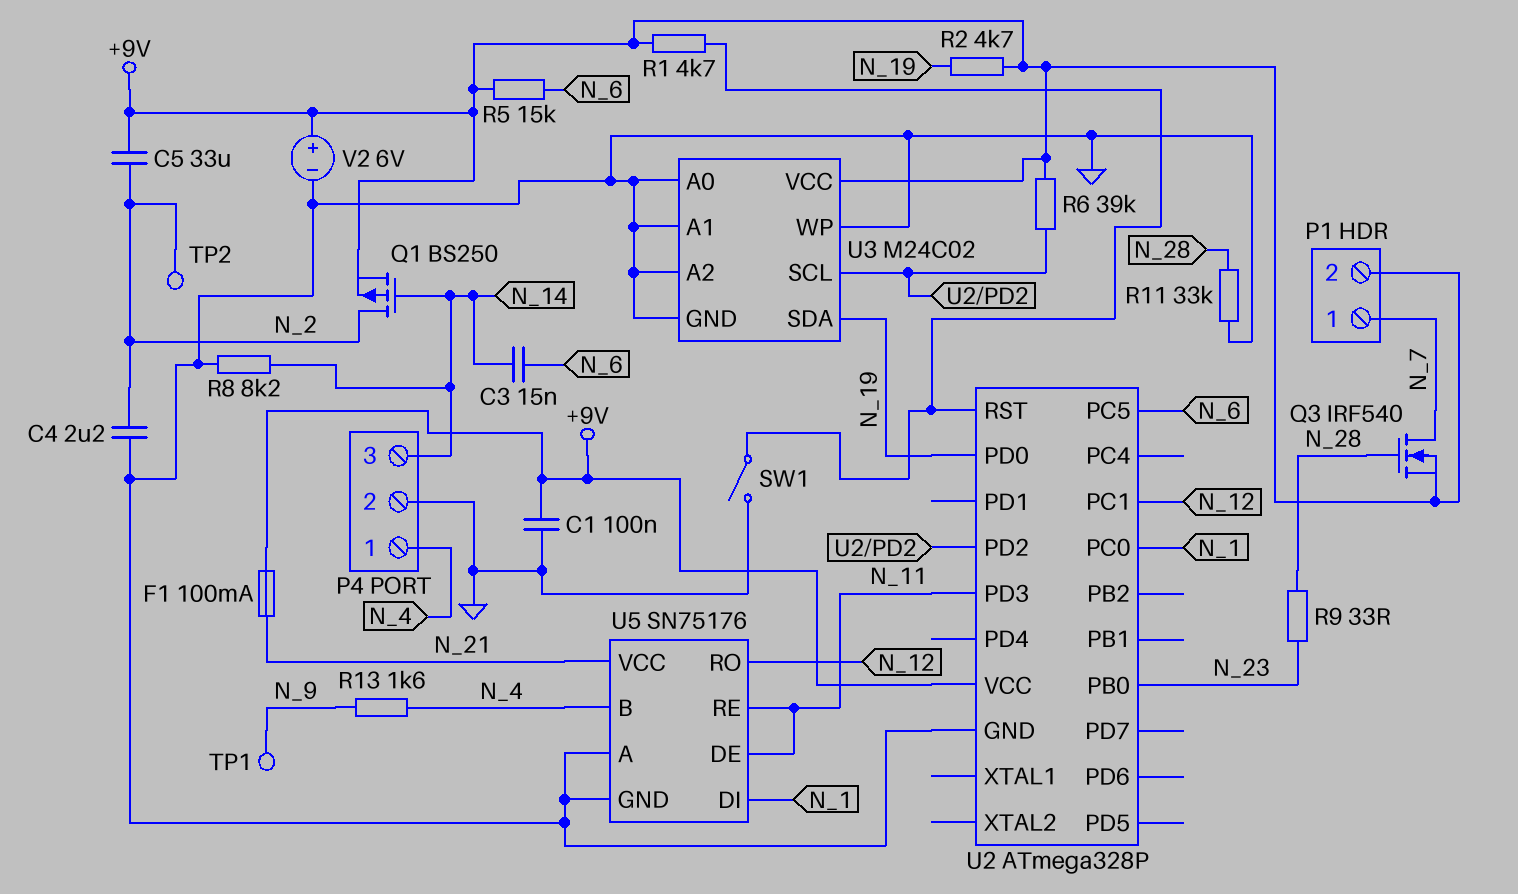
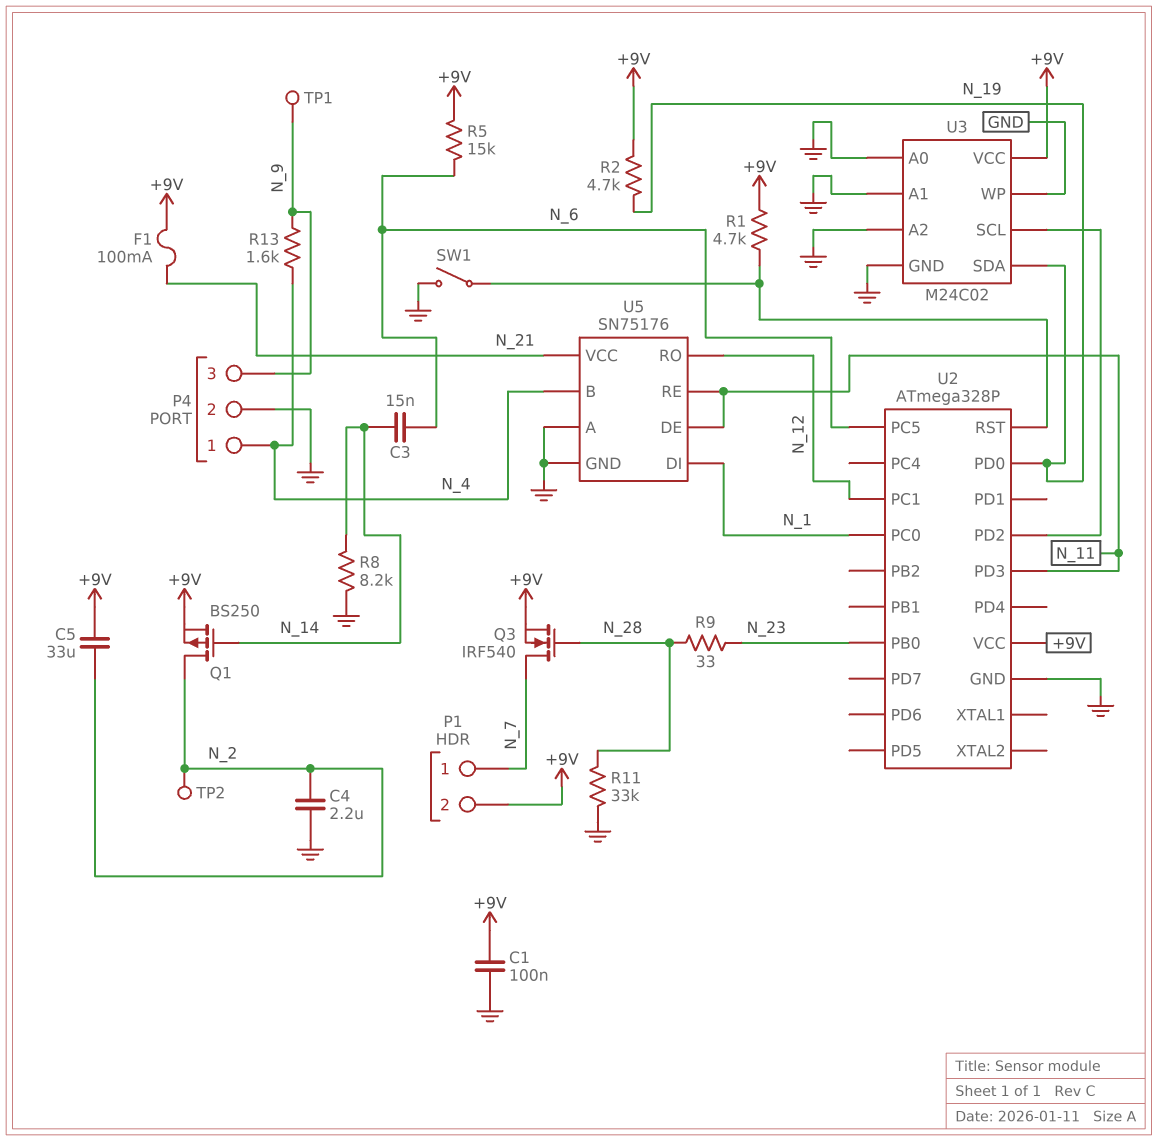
P4 pin 3: N_14 -> N_9
R6: 39k (+9V, U2/PD2) -> none
V2: 6V (plus +9V, minus GND) -> none

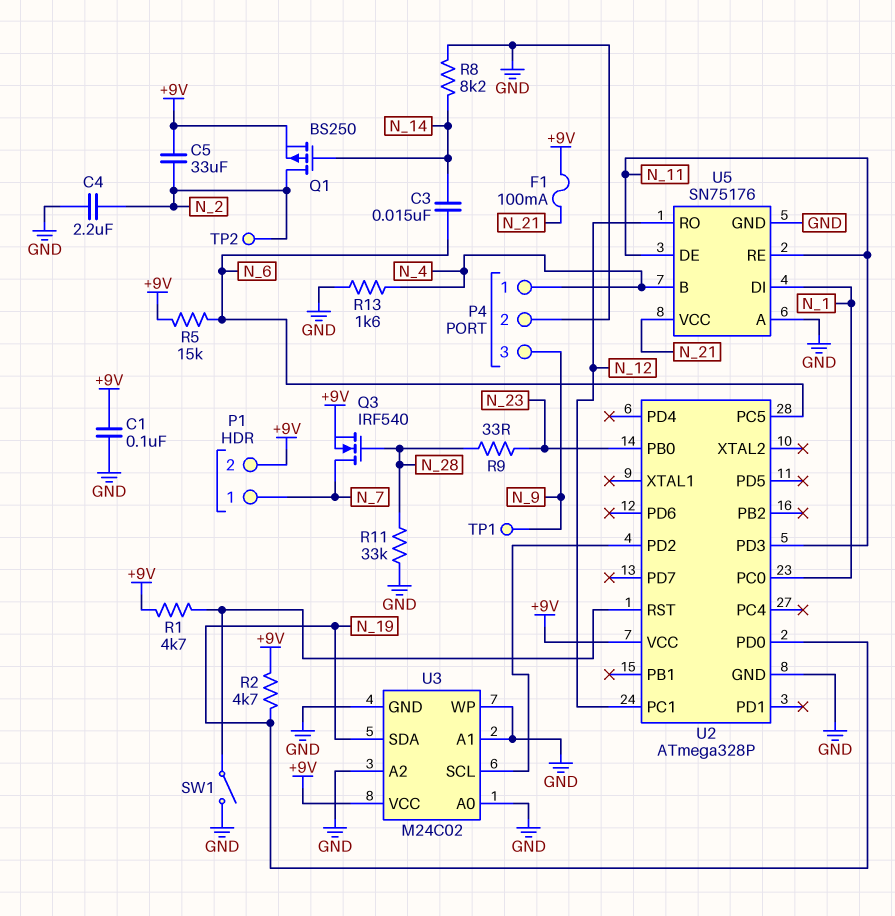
R13: 1.6k (N_4, N_9) -> 1.6k (GND, N_4)

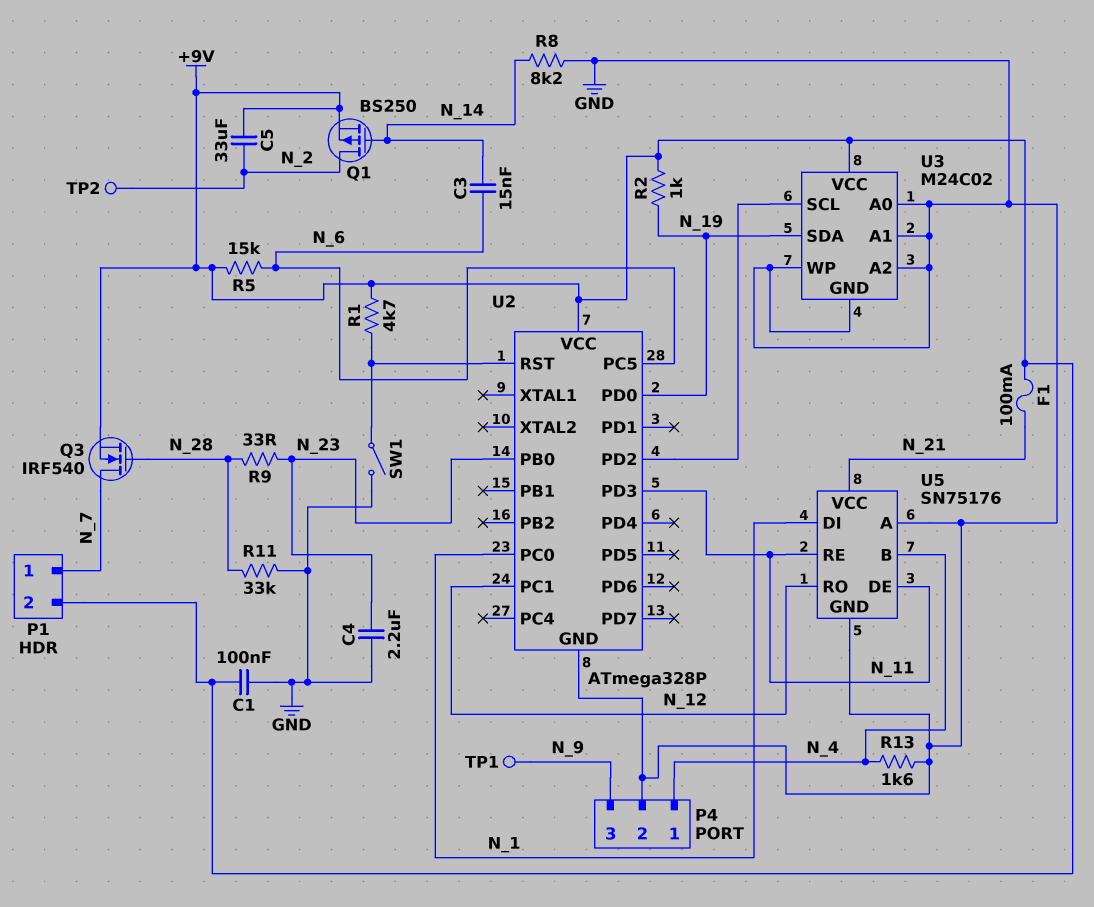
C4: 2.2uF (GND, N_2) -> 2.2uF (GND, N_23)
R2: 4.7k (+9V, N_19) -> 1k (+9V, N_19)

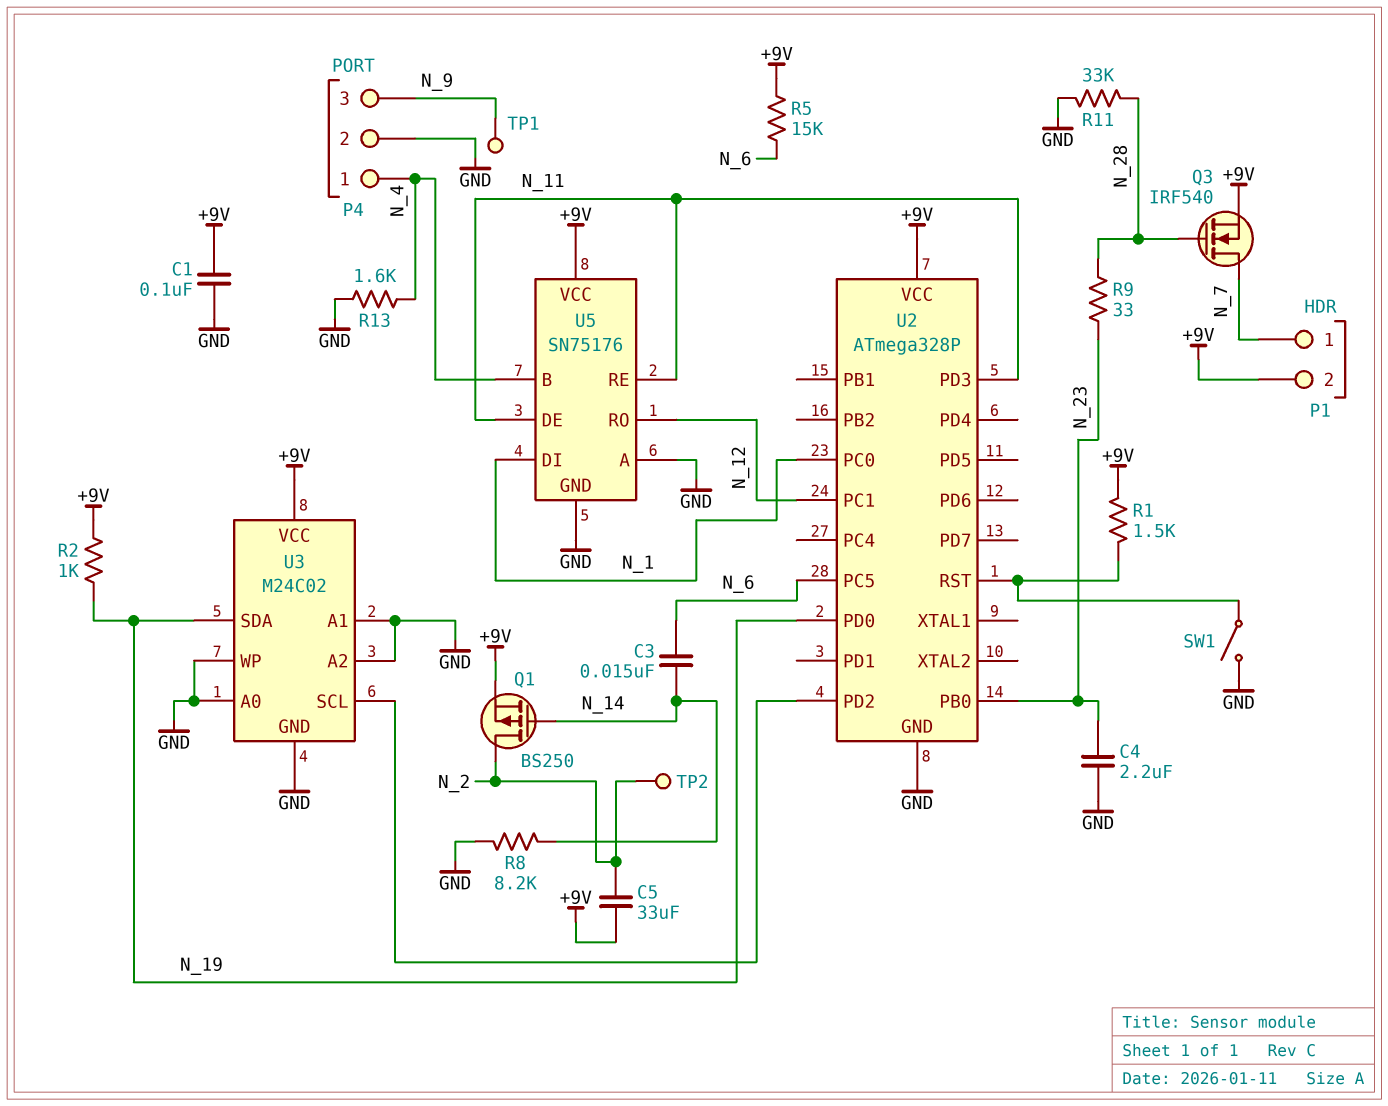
F1: 100mA (+9V, N_21) -> none
R1: 4.7k (+9V, U2/RST) -> 1.5k (+9V, U2/RST)
U5 pin VCC: N_21 -> +9V

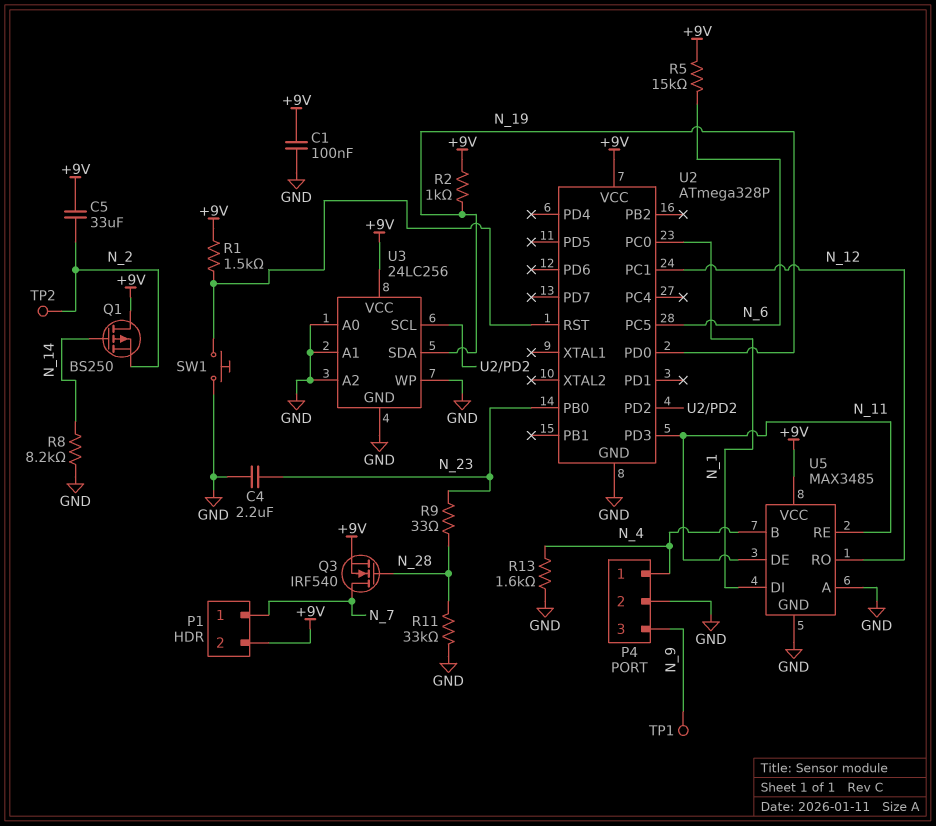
C3: 15nF (N_6, N_14) -> none
Q1: PMOS BS250 (G N_14, D N_2, S +9V) -> PMOS BS250 (G N_14, D +9V, S N_2)
SW1: switch (GND, U2/RST) -> button (GND, U2/RST)
U3: M24C02 -> 24LC256
U5: SN75176 -> MAX3485

